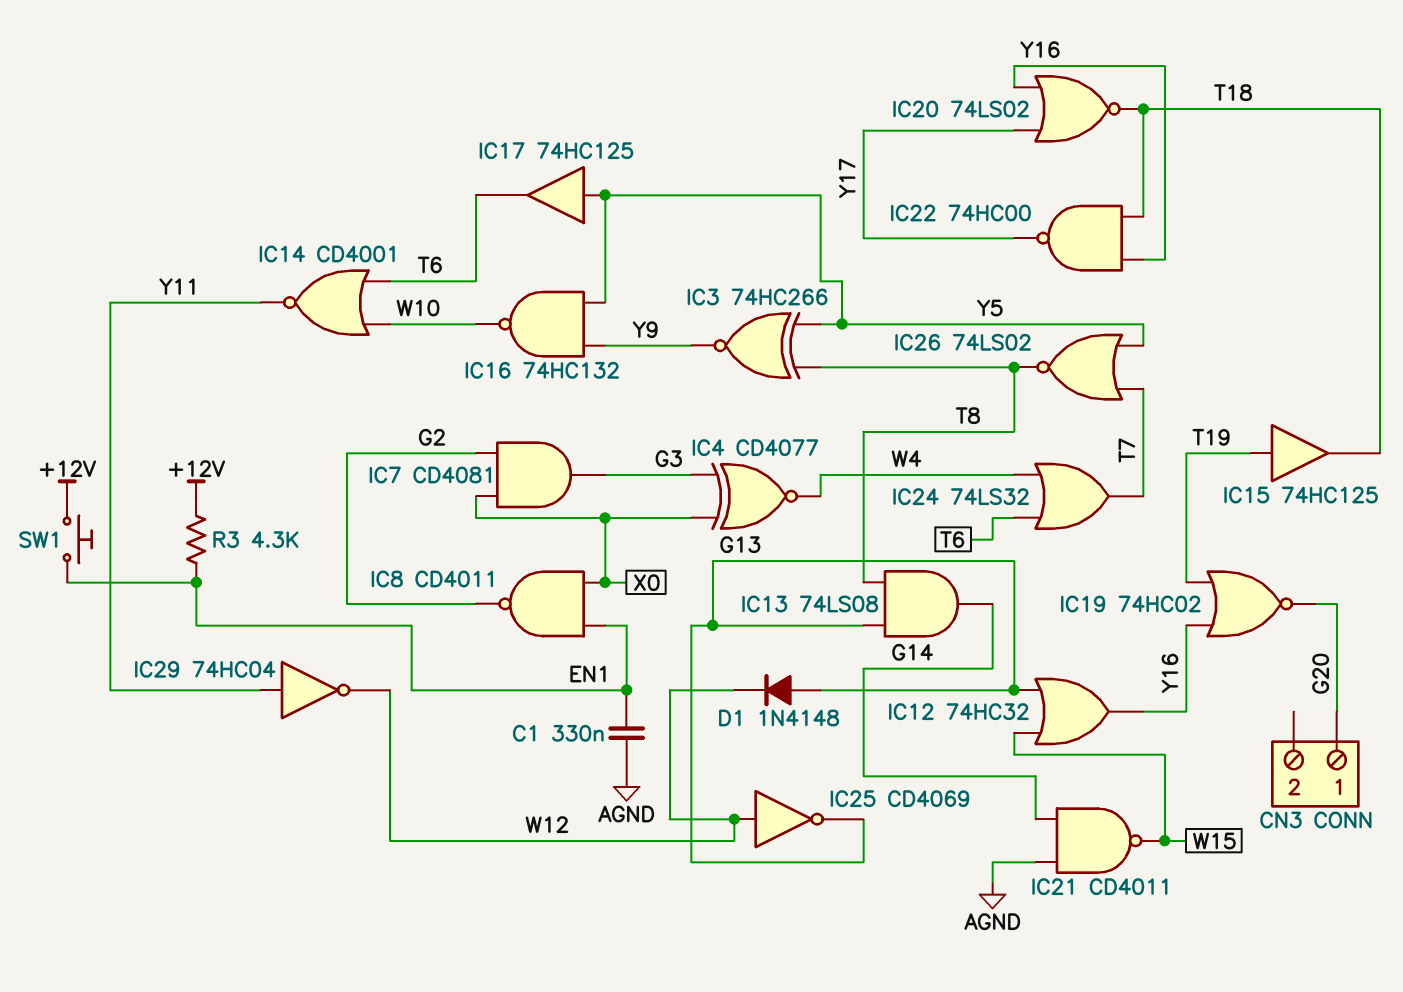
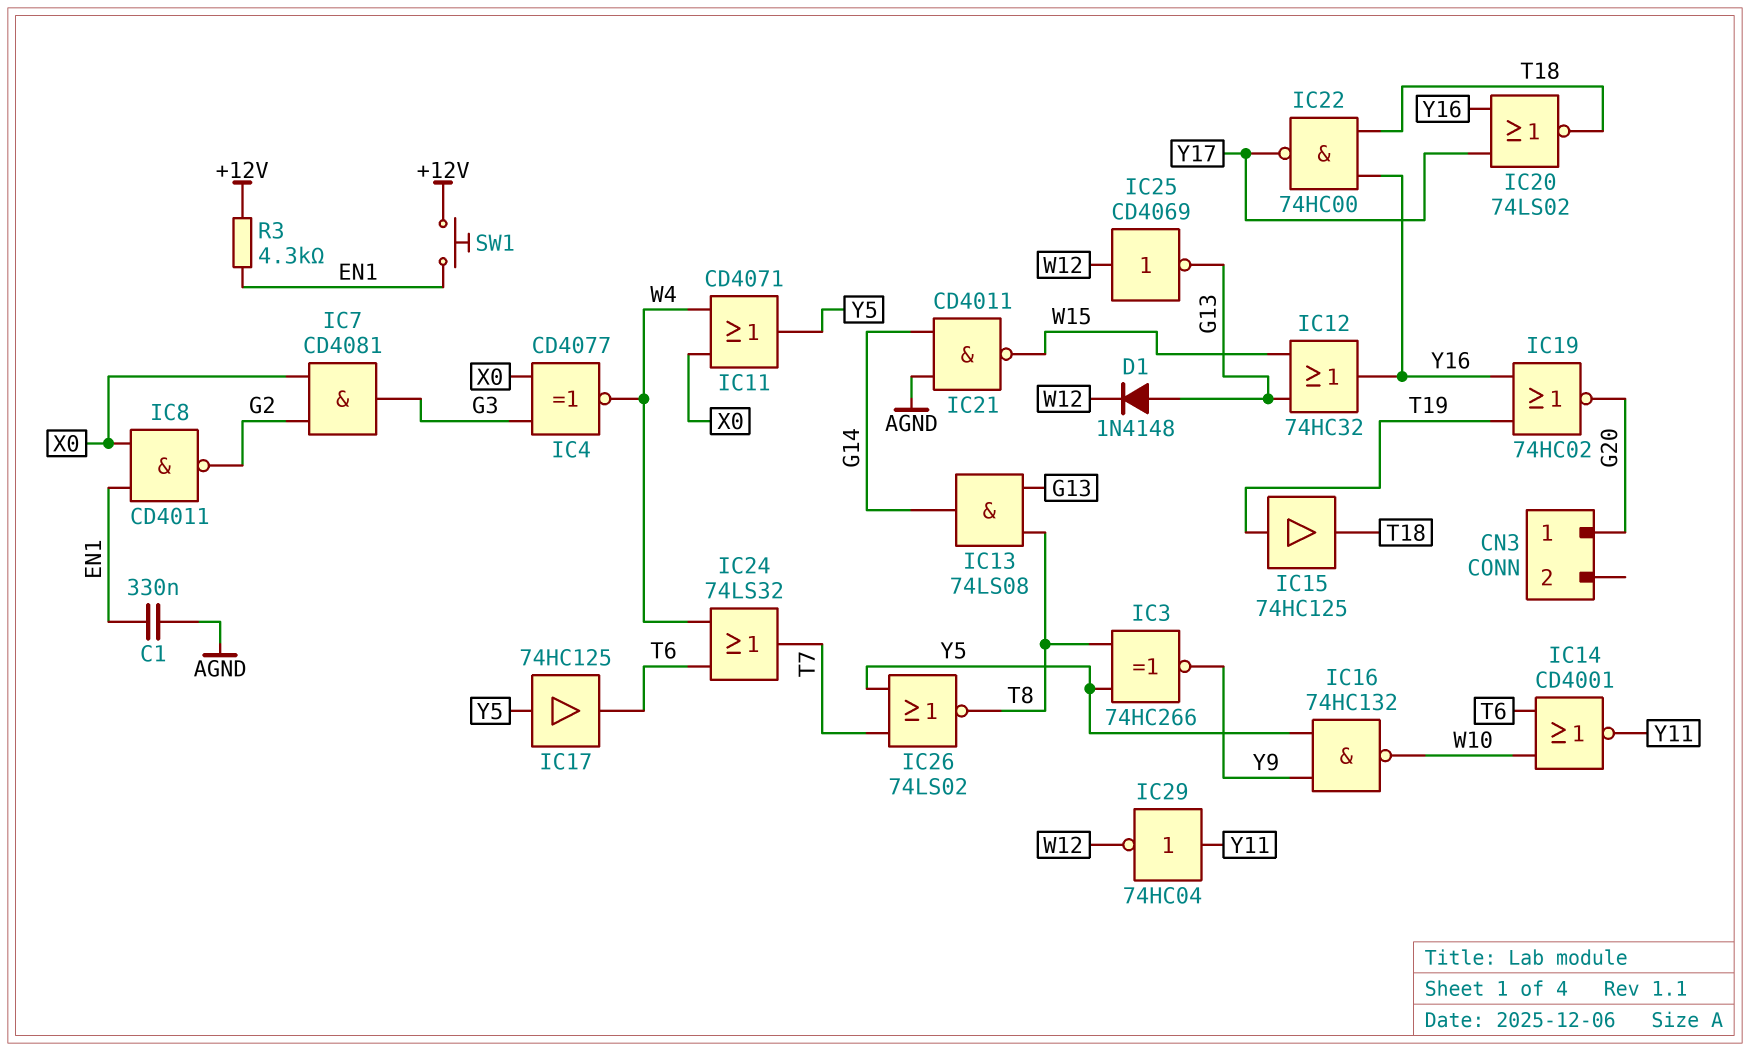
IC11: none -> OR CD4071 (in W4, in X0, out Y5)

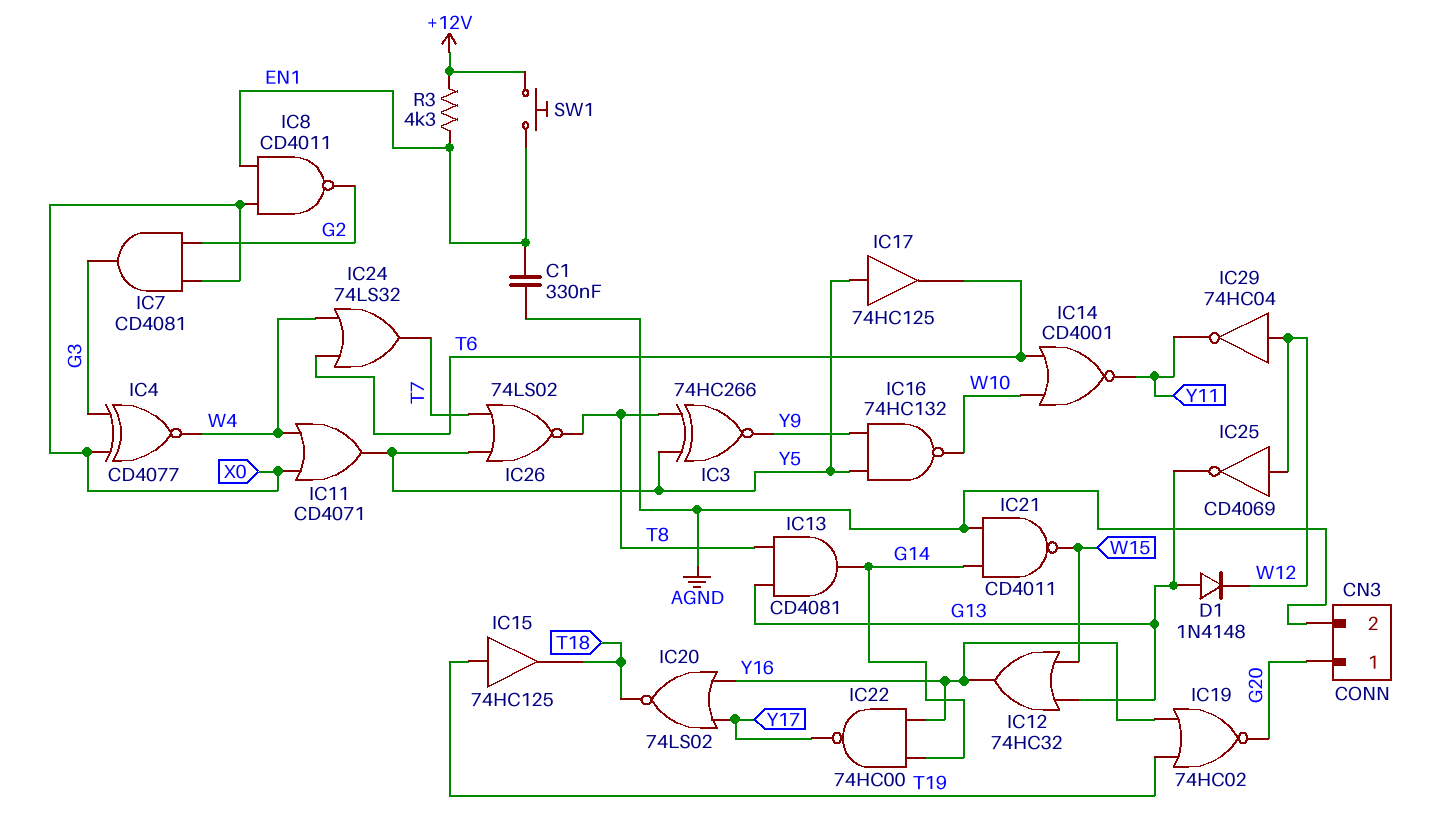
CN3 pin 2: none -> AGND
IC13: AND 74LS08 (in G13, in T8, out G14) -> AND CD4081 (in G13, in T8, out G14)
IC22: NAND 74HC00 (in T18, in Y16, out Y17) -> NAND 74HC00 (in G14, in Y16, out Y17)
IC29: NOT 74HC04 (in Y11, out W12) -> NOT 74HC04 (in W12, out Y11)

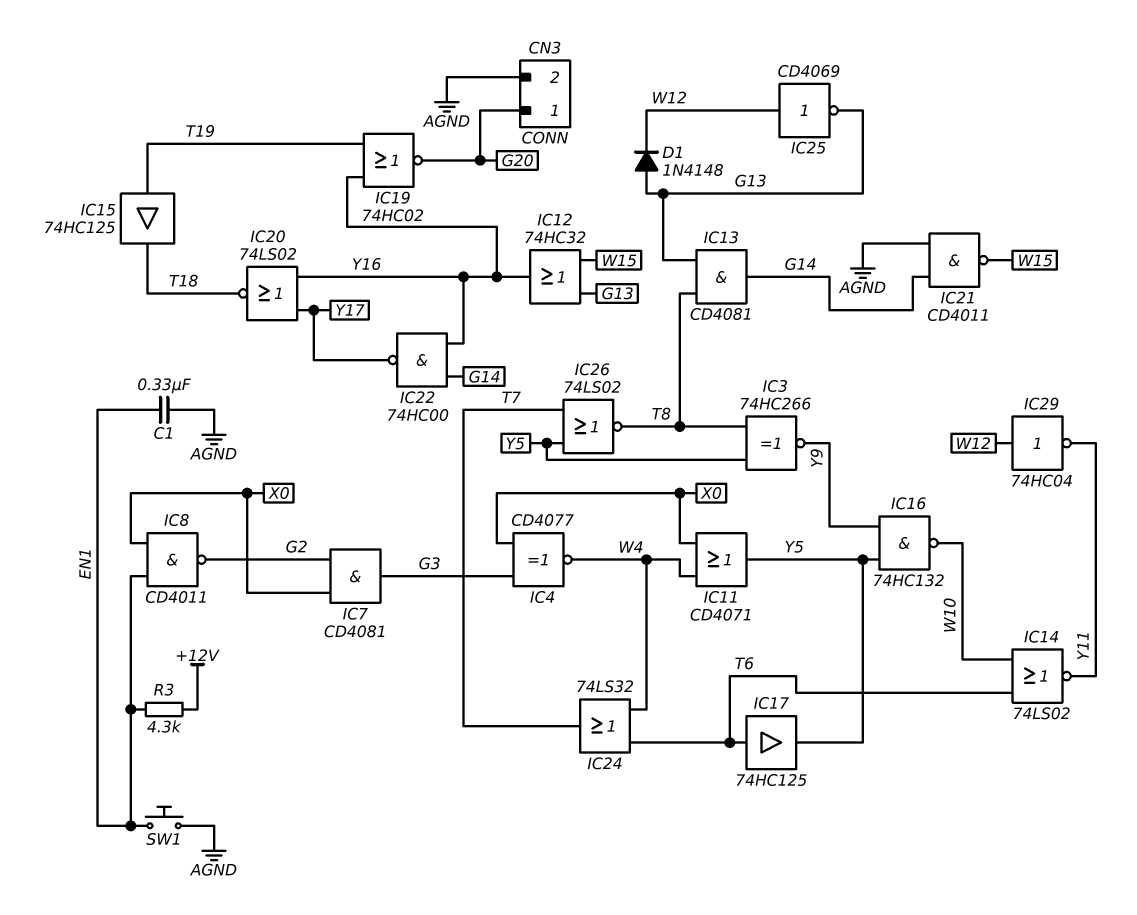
IC14: NOR CD4001 (in T6, in W10, out Y11) -> NOR 74LS02 (in T6, in W10, out Y11)
IC17: buffer 74HC125 (in Y5, out T6) -> buffer 74HC125 (in T6, out Y5)
SW1: button (+12V, EN1) -> button (AGND, EN1)

